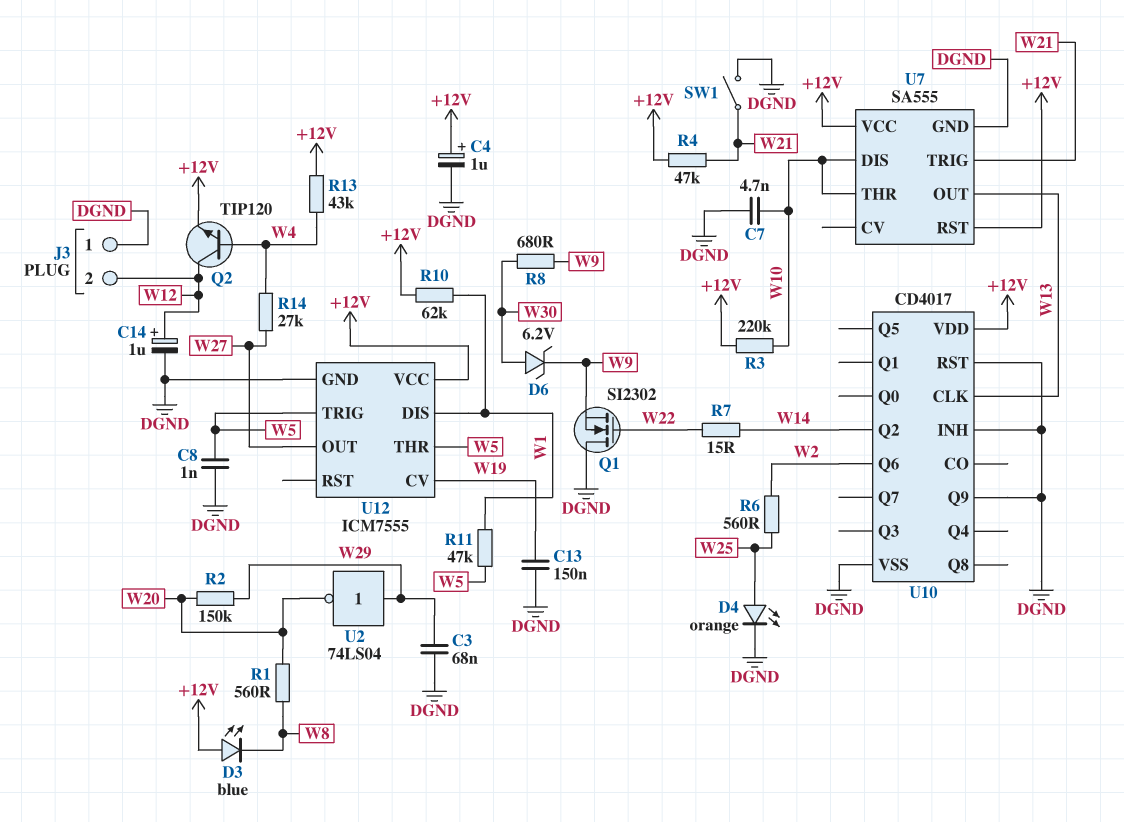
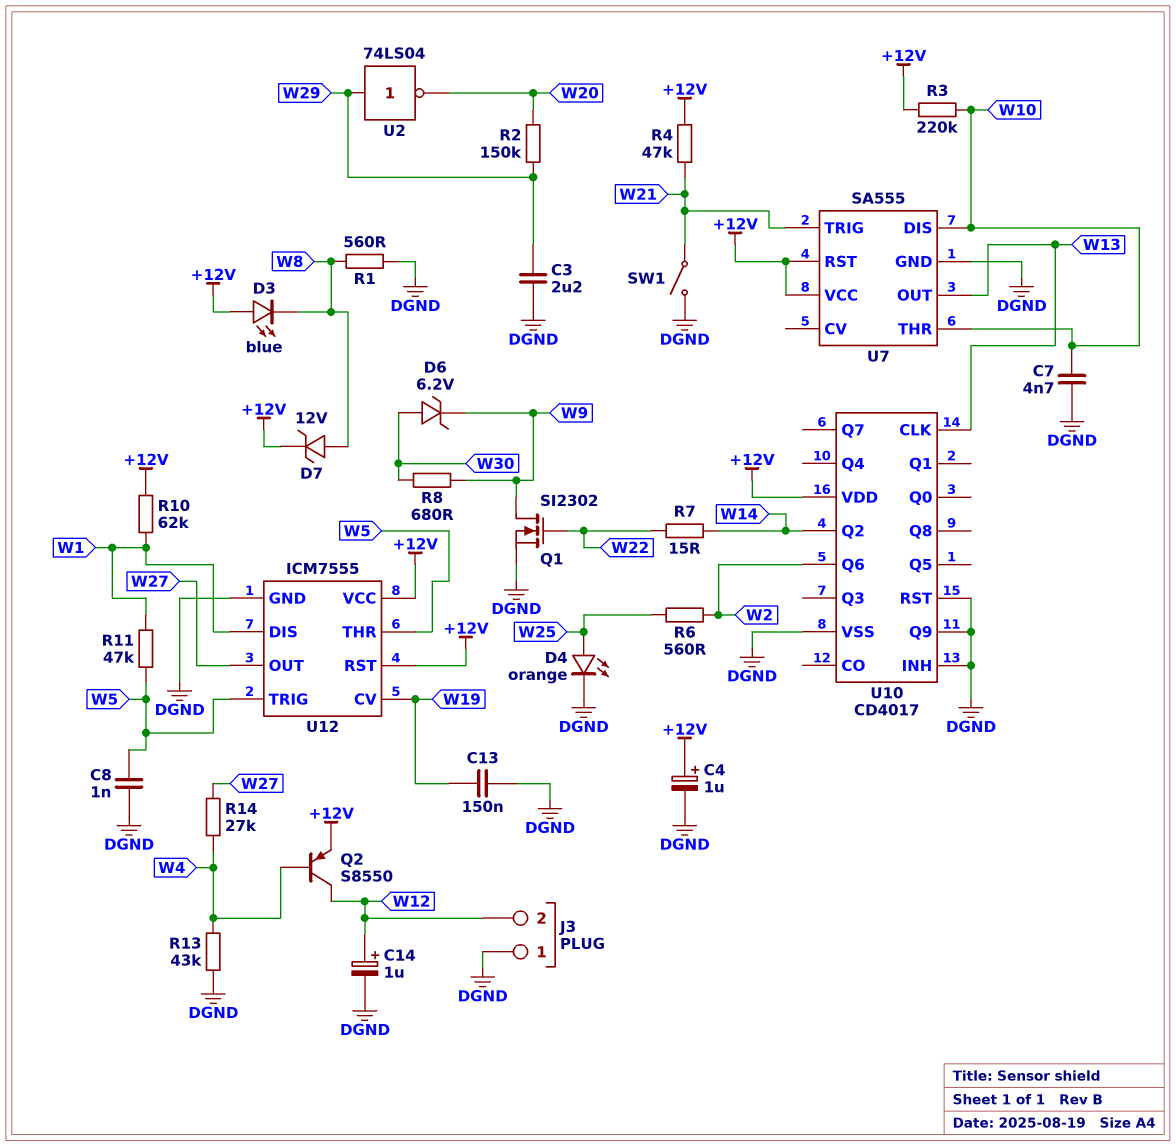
C3: 68nF (DGND, W29) -> 2.2uF (DGND, W29)
D7: none -> zener 12V (A W8, K +12V)
Q1: NMOS SI2302 (G W22, D DGND, S W9) -> NMOS SI2302 (G W22, D W9, S DGND)
Q2: NPN TIP120 (B W4, C W12, E +12V) -> PNP S8550 (B W4, C W12, E +12V)
R1: 560 (W8, W20) -> 560 (DGND, W8)
R13: 43k (+12V, W4) -> 43k (DGND, W4)
U12 pin RST: none -> +12V

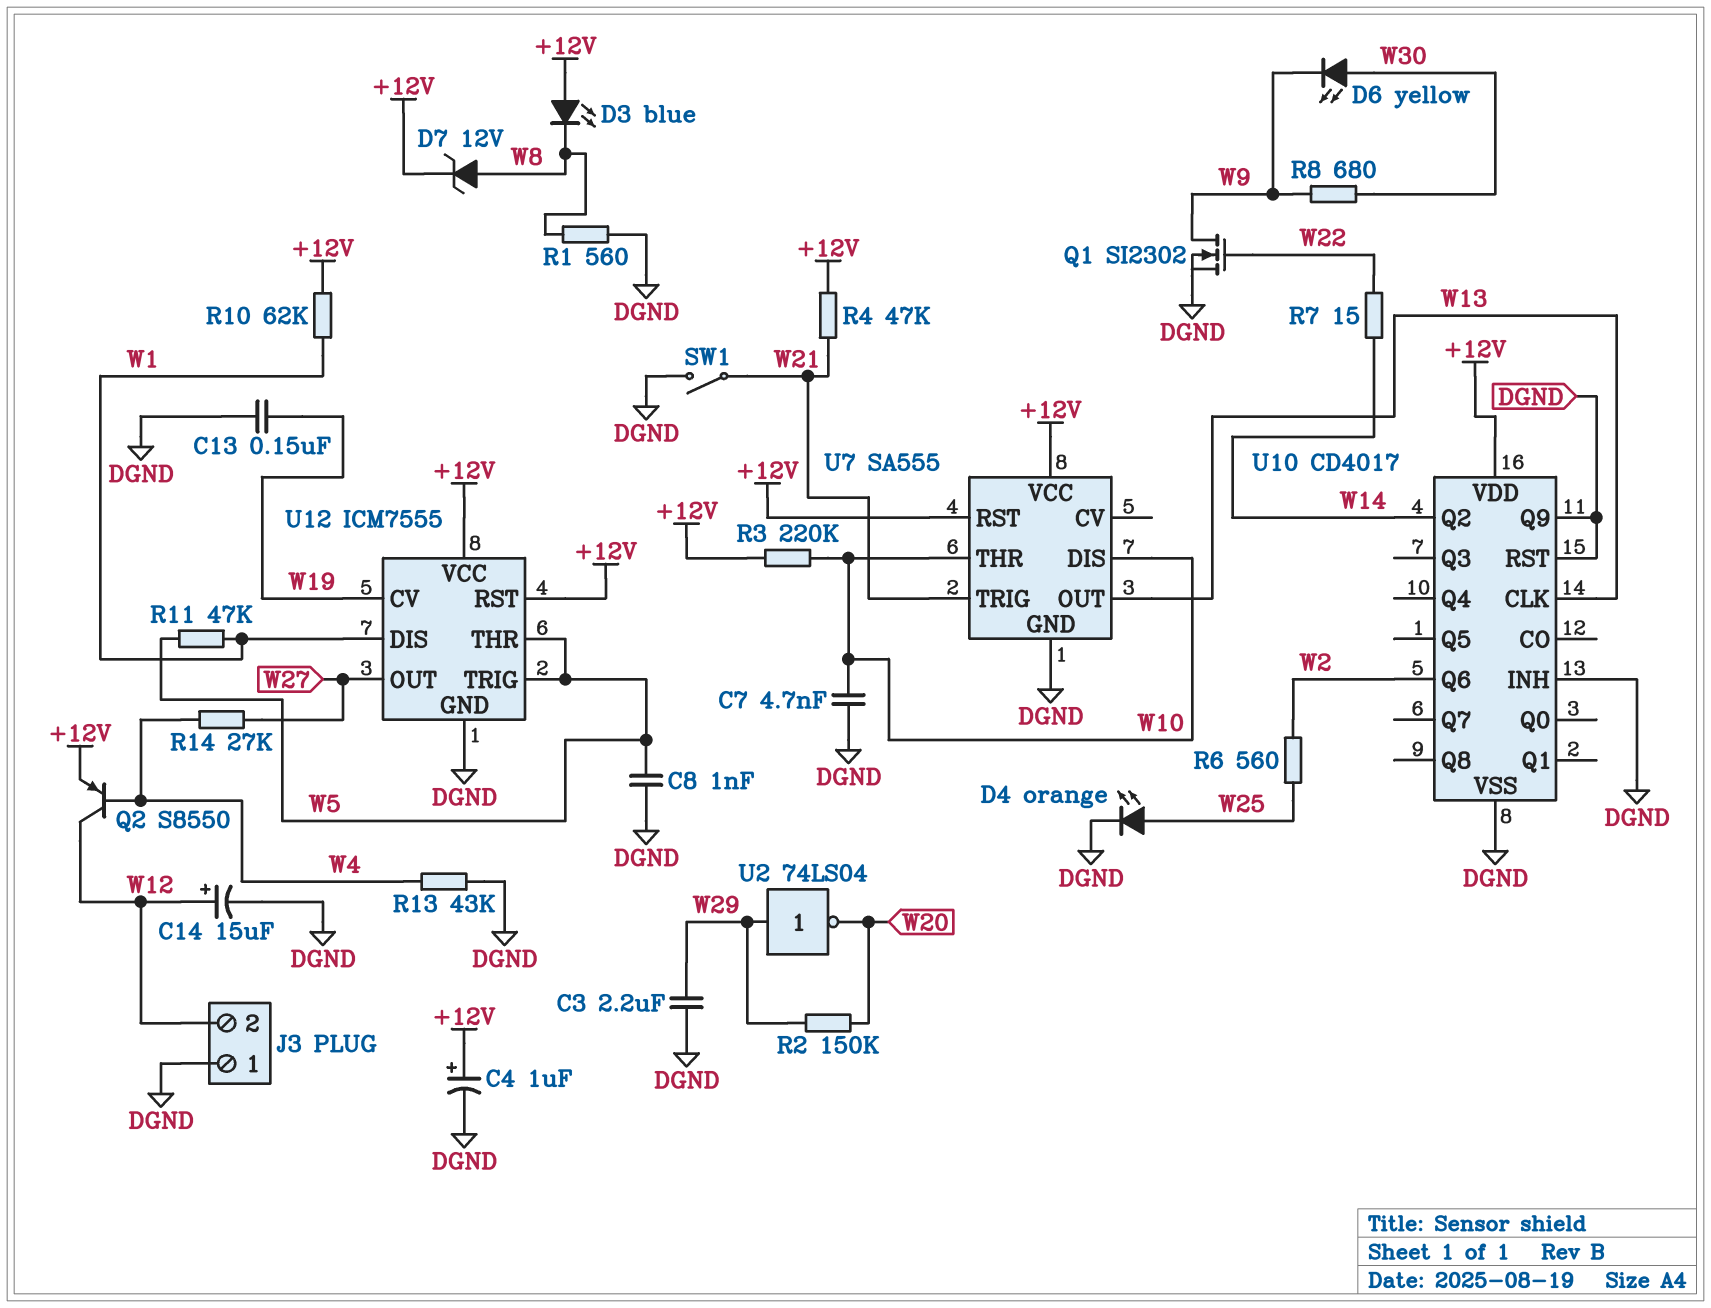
C14: 1uF (plus W12, minus DGND) -> 15uF (plus W12, minus DGND)
D6: zener 6.2V (A W30, K W9) -> LED yellow (A W30, K W9)

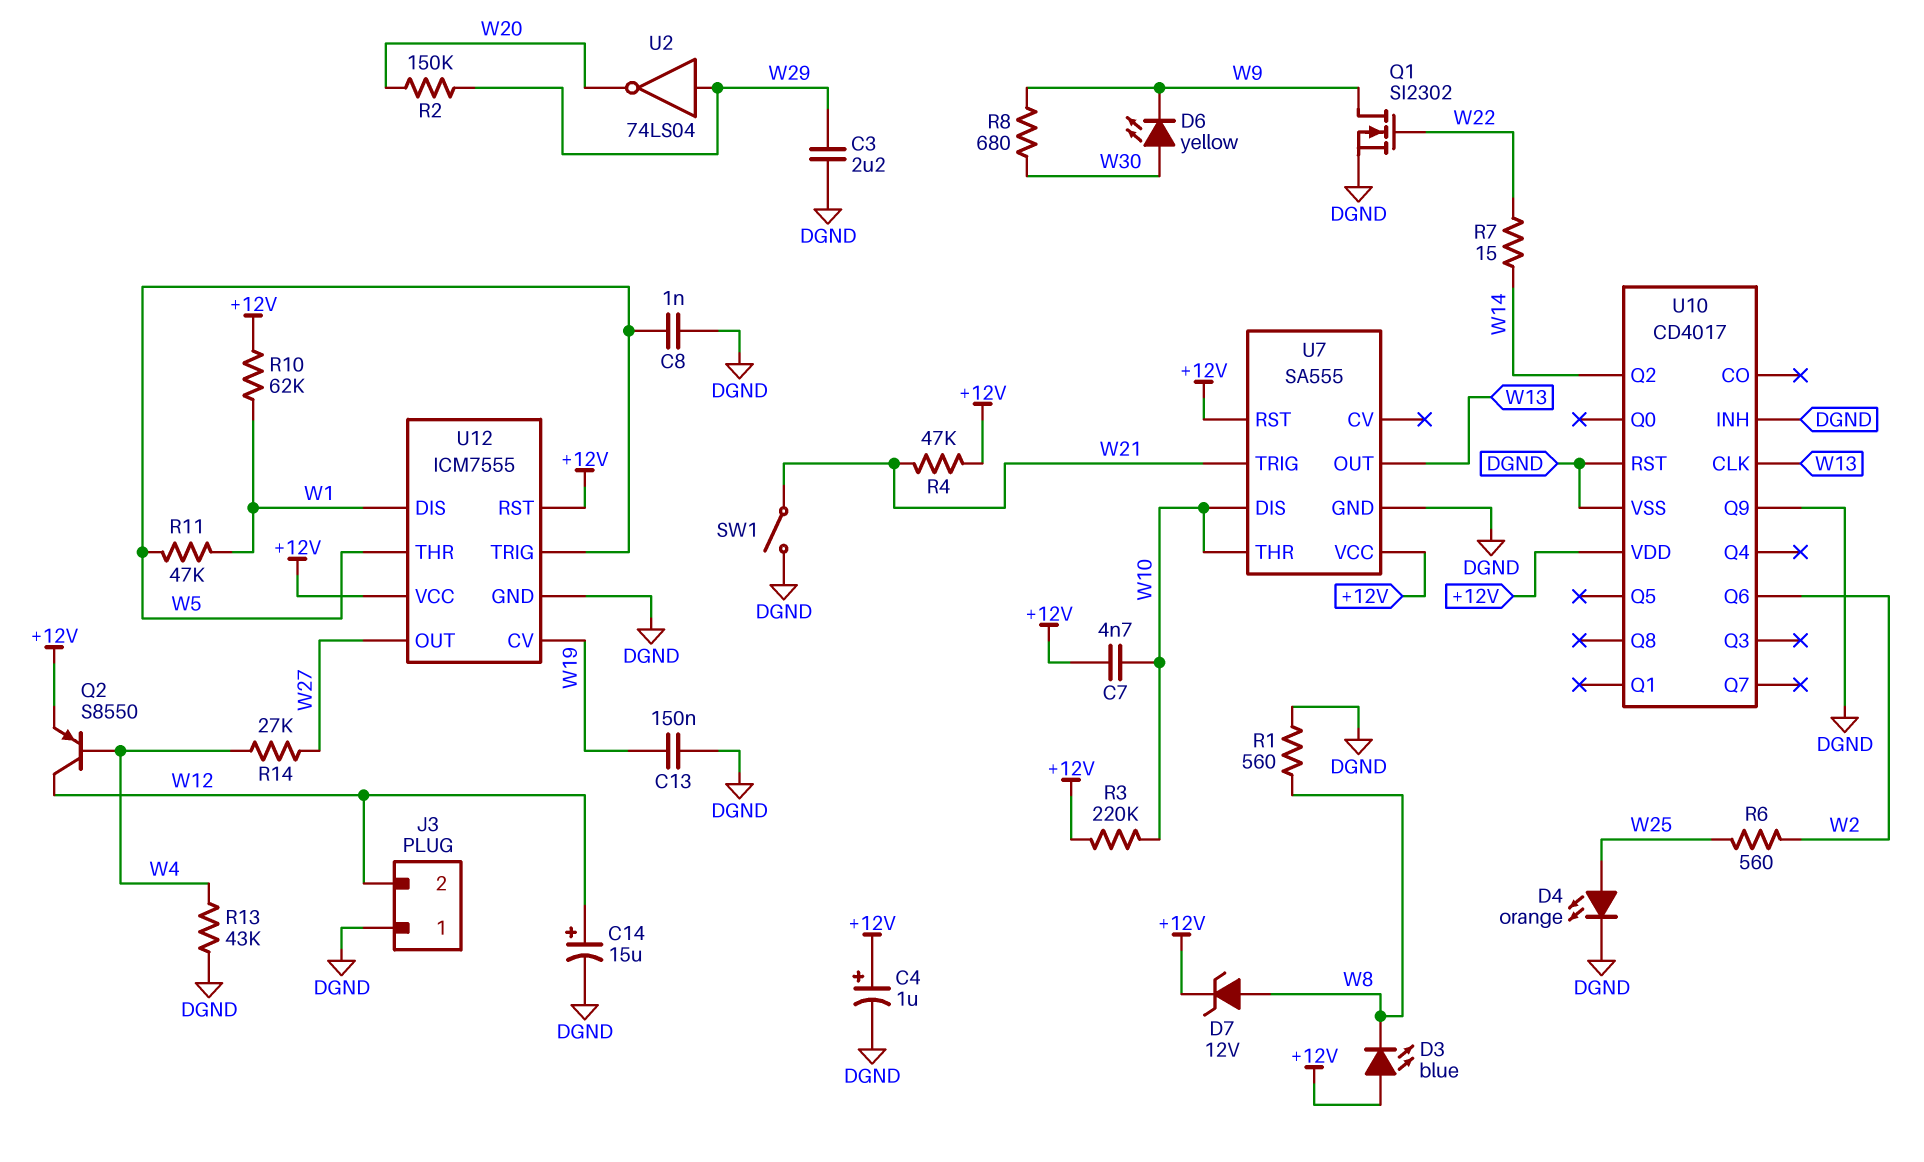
C7: 4.7nF (DGND, W10) -> 4.7nF (+12V, W10)

